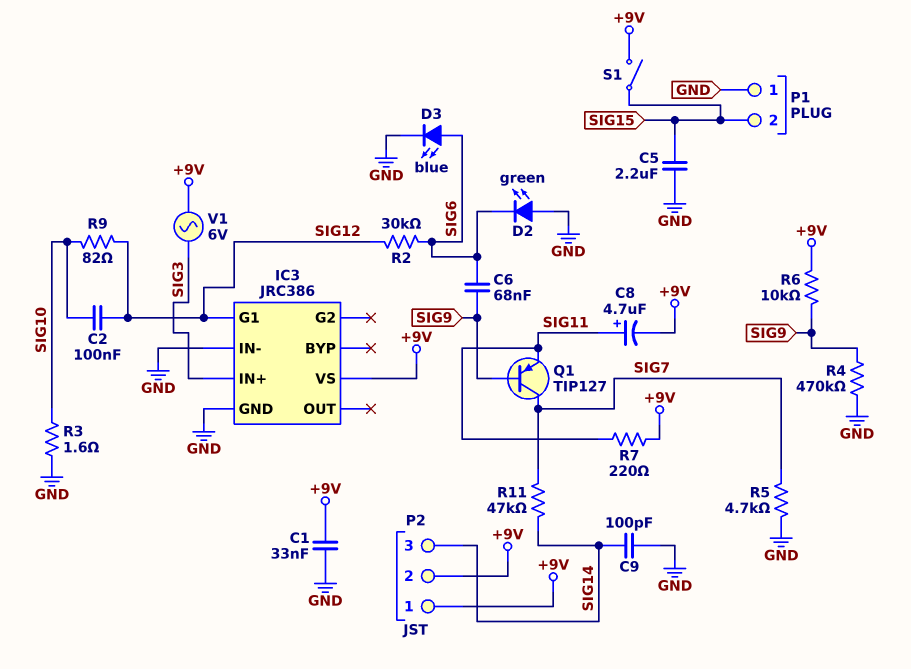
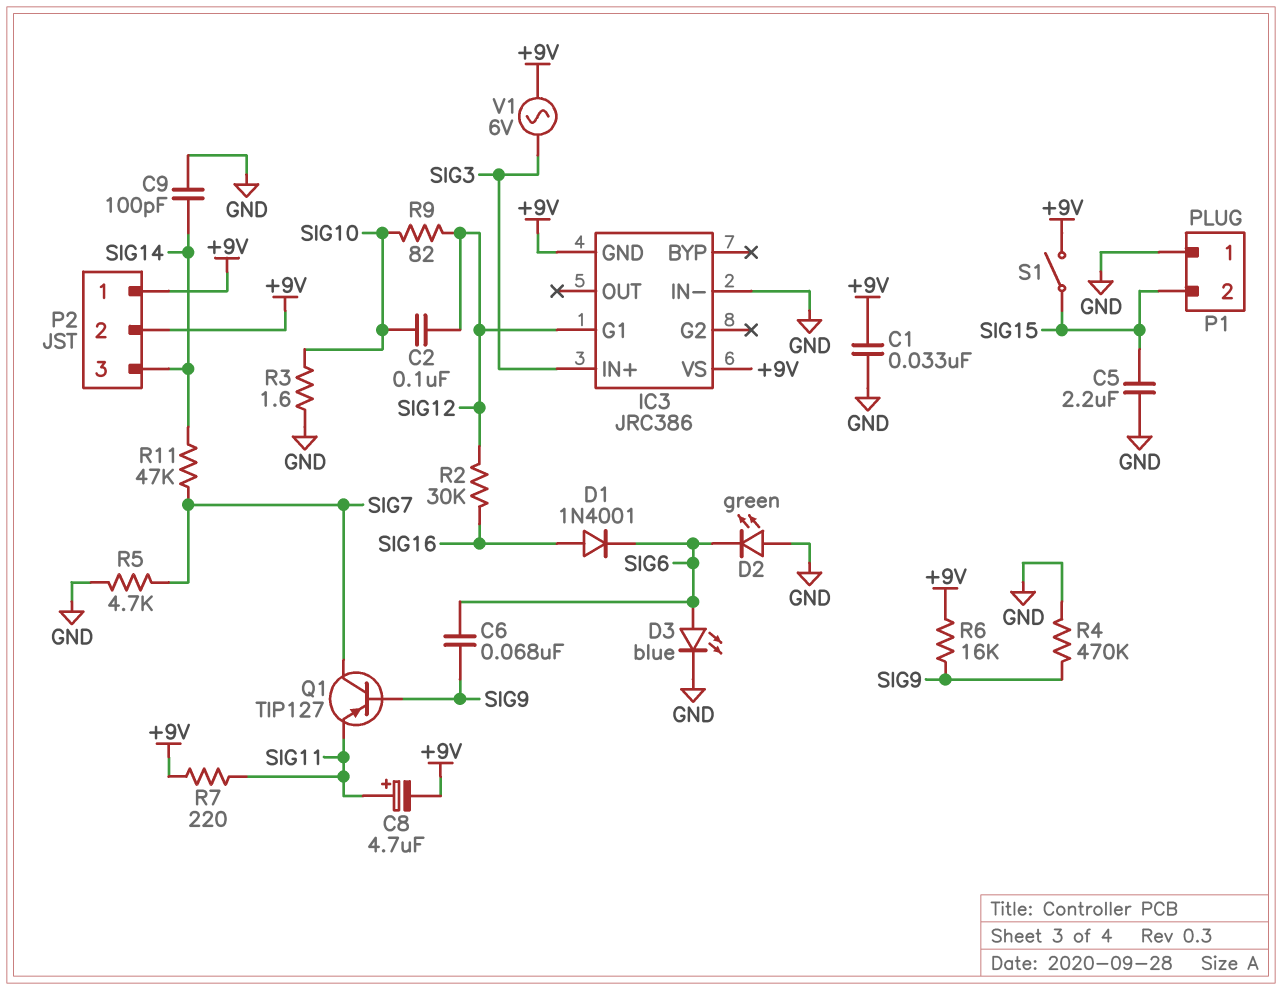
D1: none -> diode 1N4001 (A SIG16, K SIG6)
IC3 pin GND: GND -> +9V
R2: 30k (SIG6, SIG12) -> 30k (SIG12, SIG16)
R6: 10k (+9V, SIG9) -> 16k (+9V, SIG9)

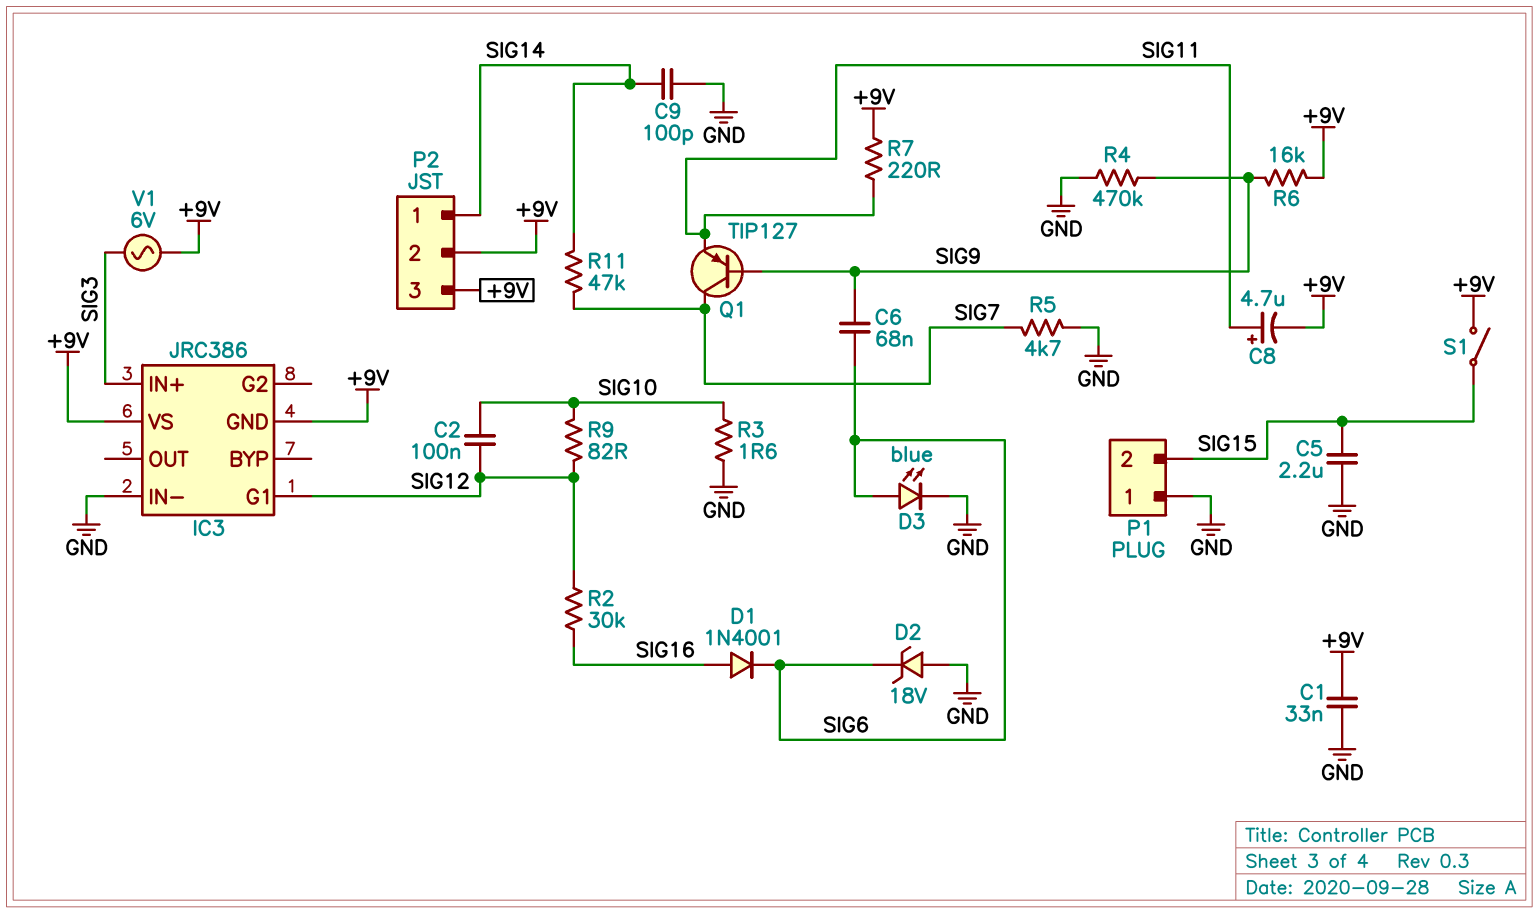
D2: LED green (A GND, K SIG6) -> zener 18V (A GND, K SIG6)
P2 pin 1: +9V -> SIG14
P2 pin 3: SIG14 -> +9V

